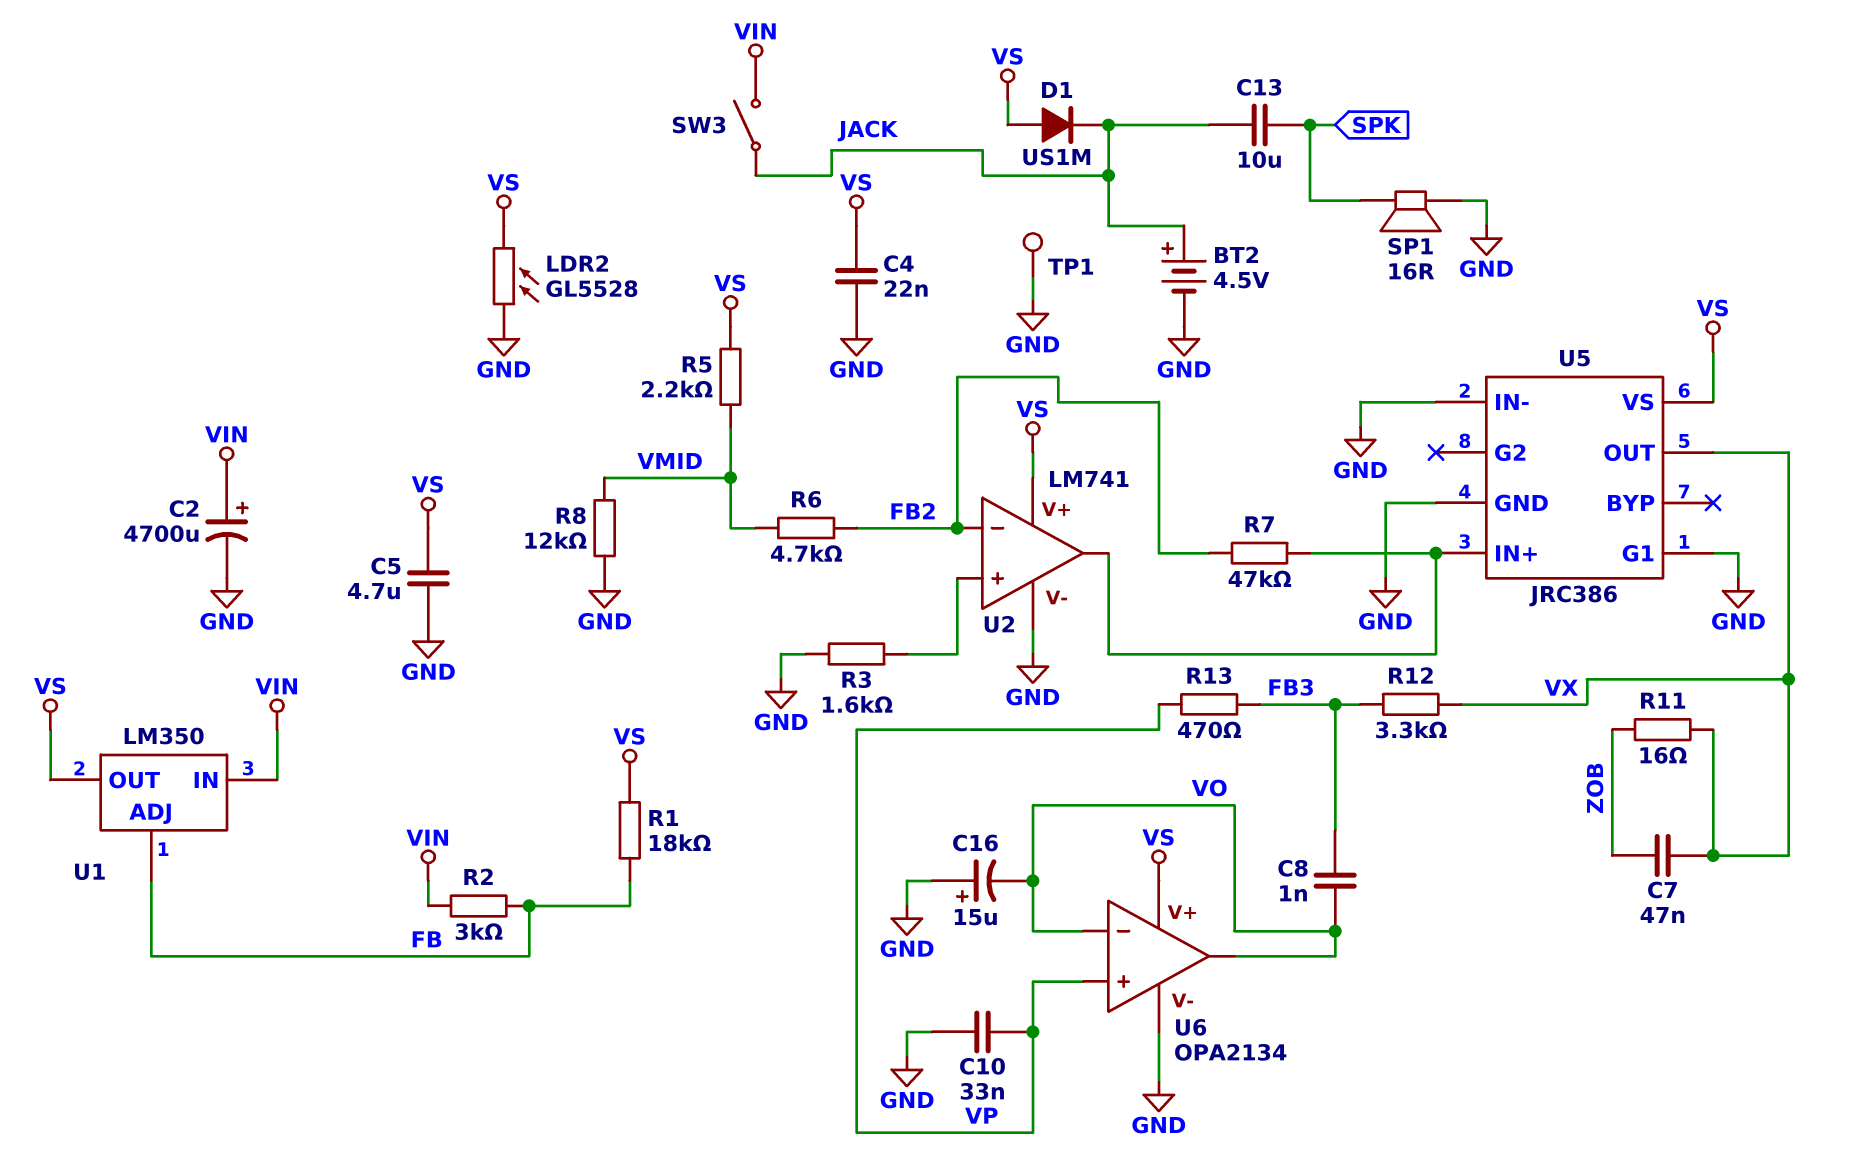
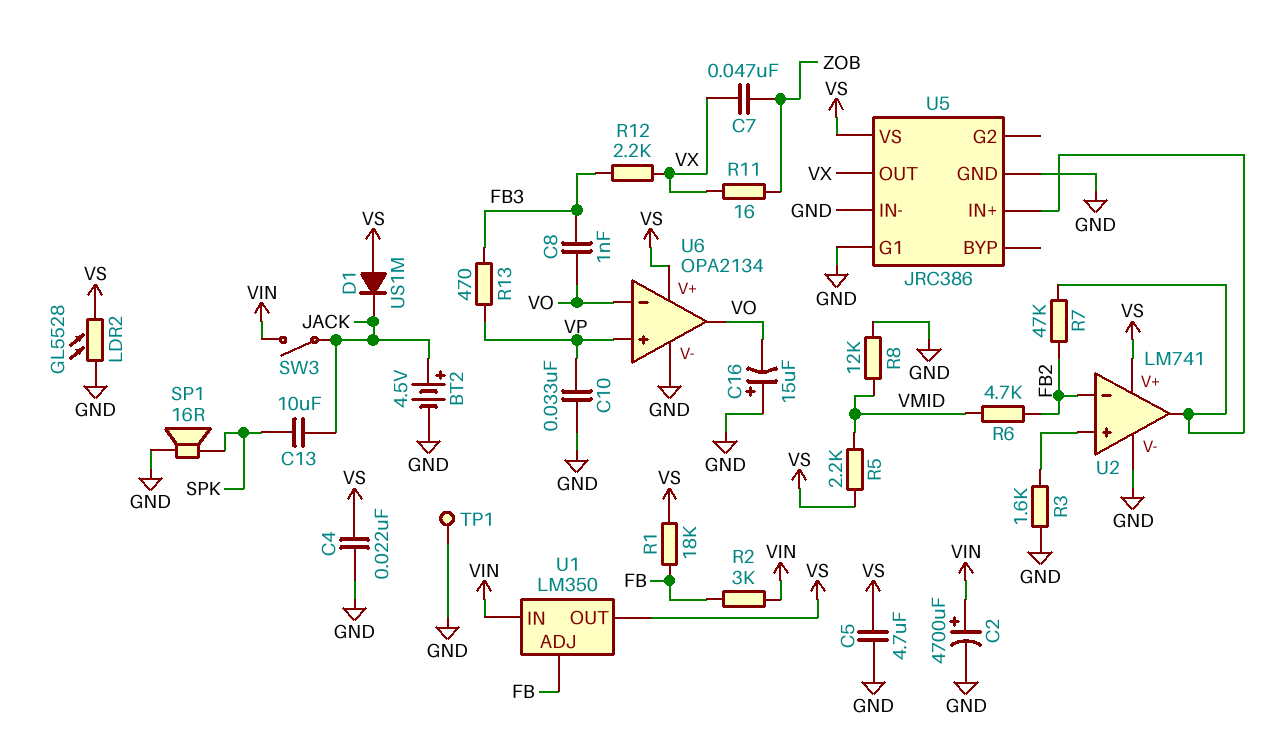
R12: 3.3k (FB3, VX) -> 2.2k (FB3, VX)

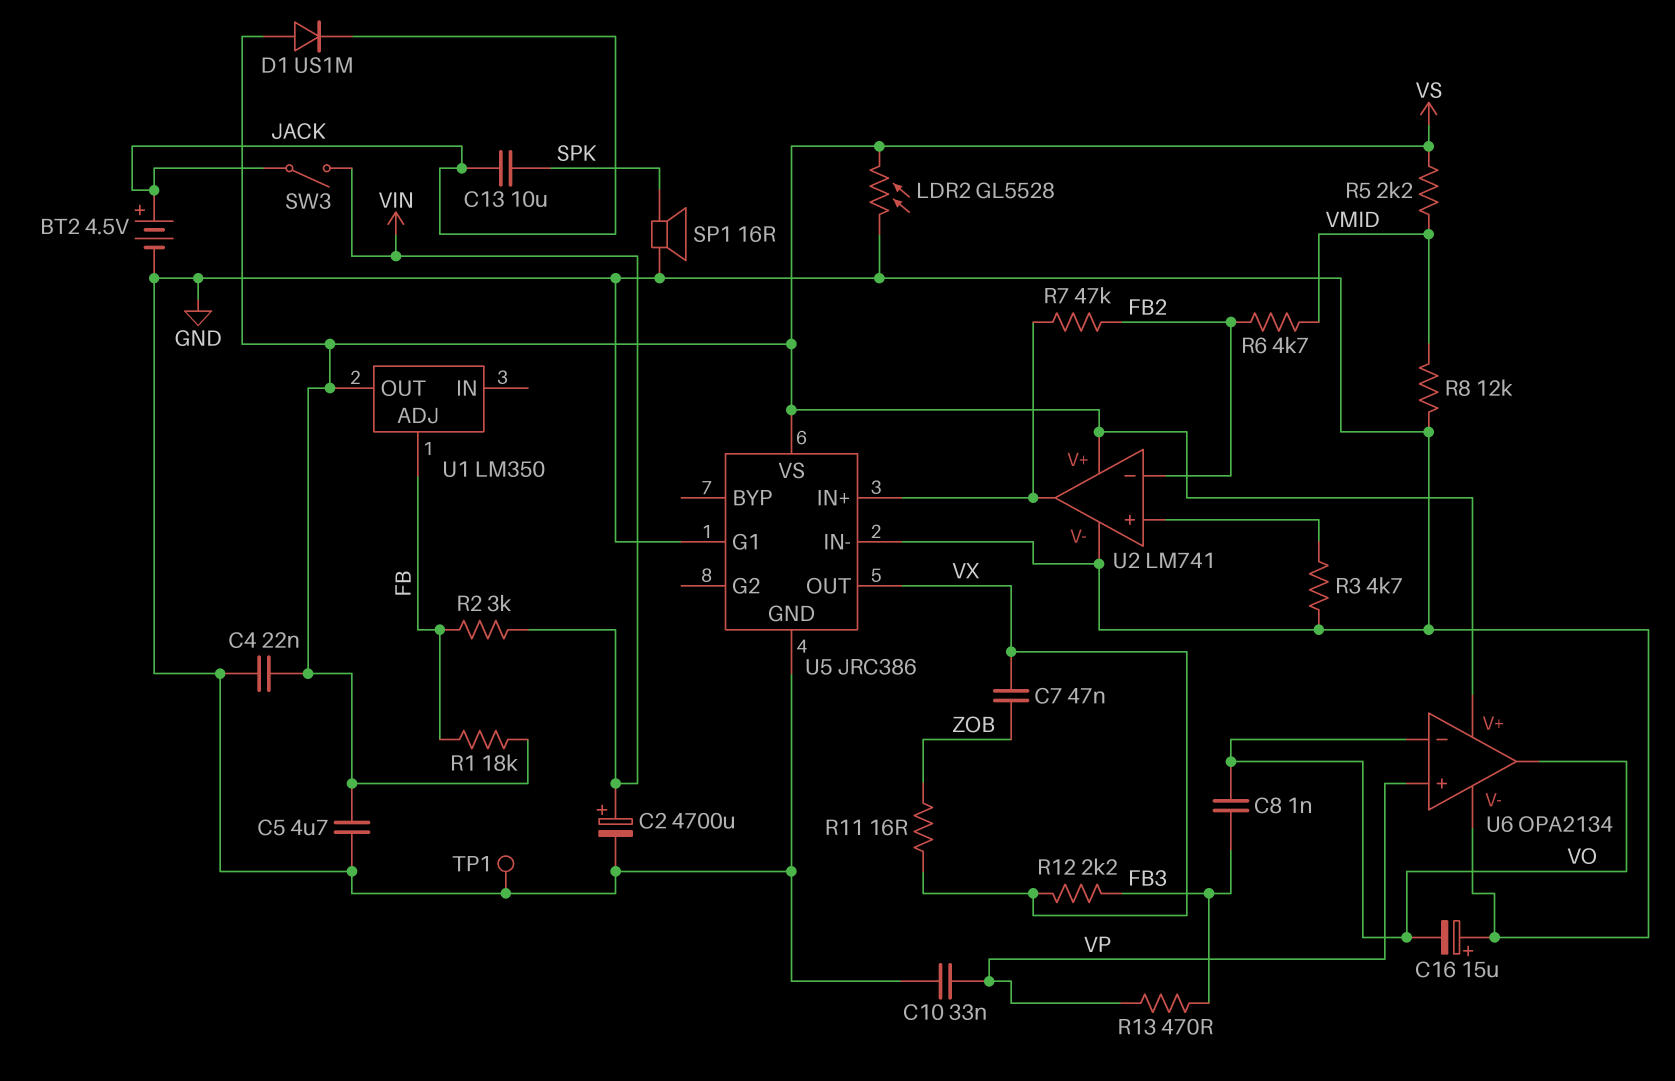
R3: 1.6k (GND, U2/in+) -> 4.7k (GND, U2/in+)
U1 pin IN: VIN -> none

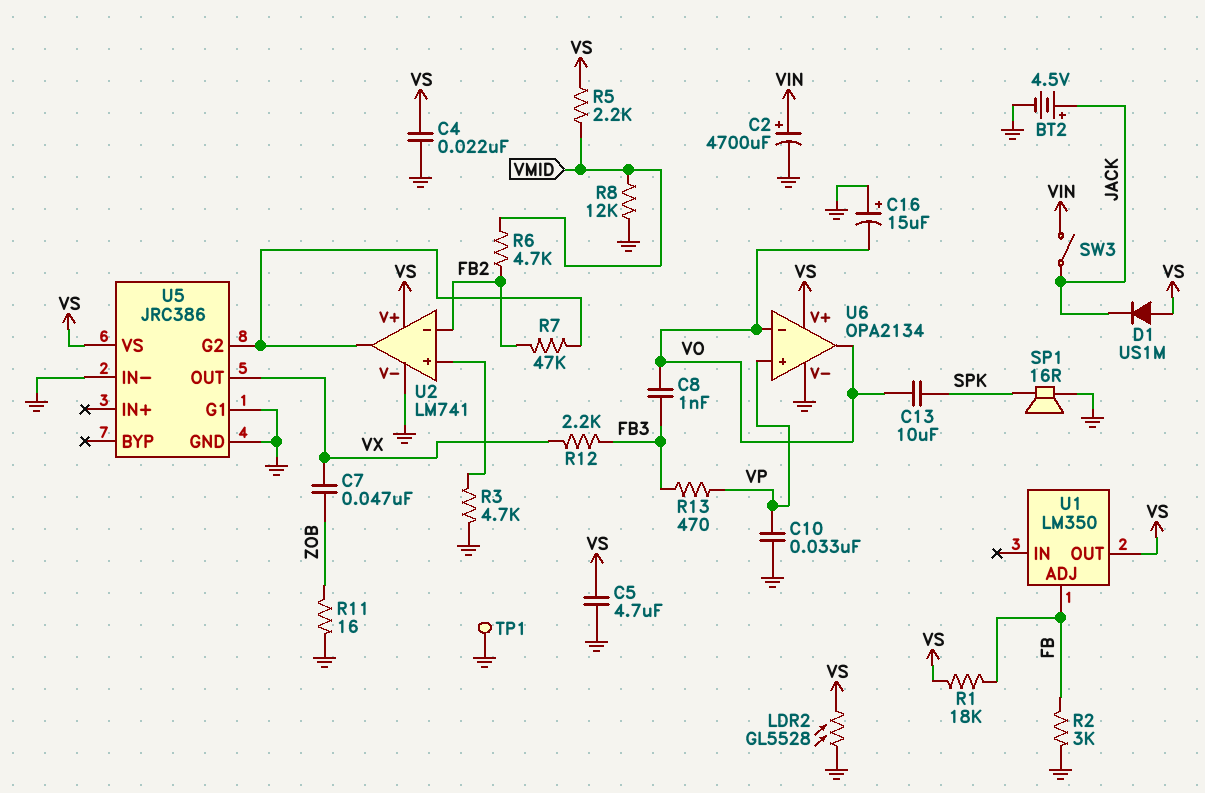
C13: 10uF (JACK, SPK) -> 10uF (SPK, VO)
R2: 3k (FB, VIN) -> 3k (FB, GND)
R11: 16 (VX, ZOB) -> 16 (GND, ZOB)
U5 pin G2: none -> U2/out
U5 pin IN+: U2/out -> none

